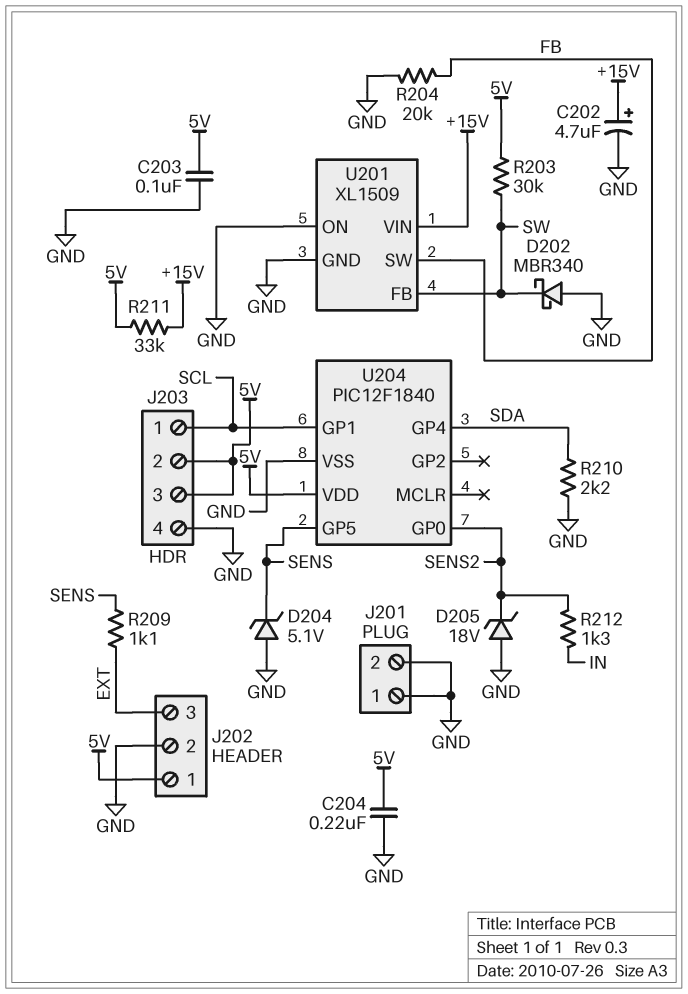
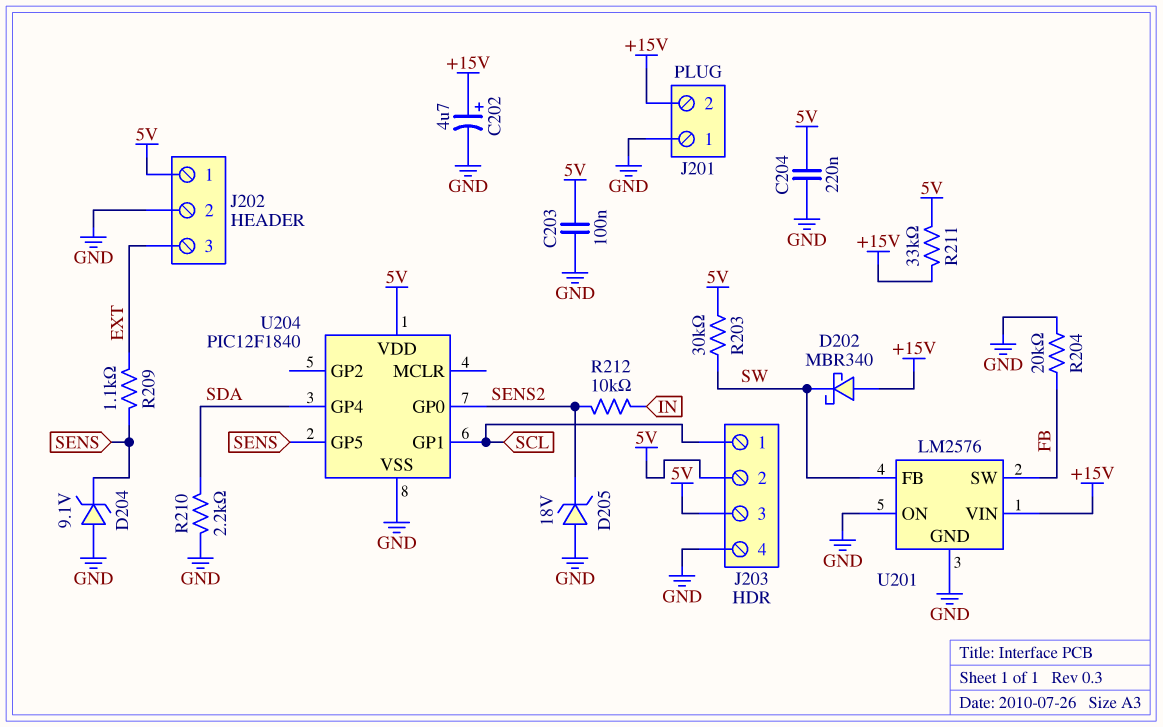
D202: schottky MBR340 (A GND, K SW) -> schottky MBR340 (A +15V, K SW)
D204: zener 5.1V (A GND, K SENS) -> zener 9.1V (A GND, K SENS)
J201 pin 2: GND -> +15V
R212: 1.3k (IN, SENS2) -> 10k (IN, SENS2)
U201: XL1509 -> LM2576

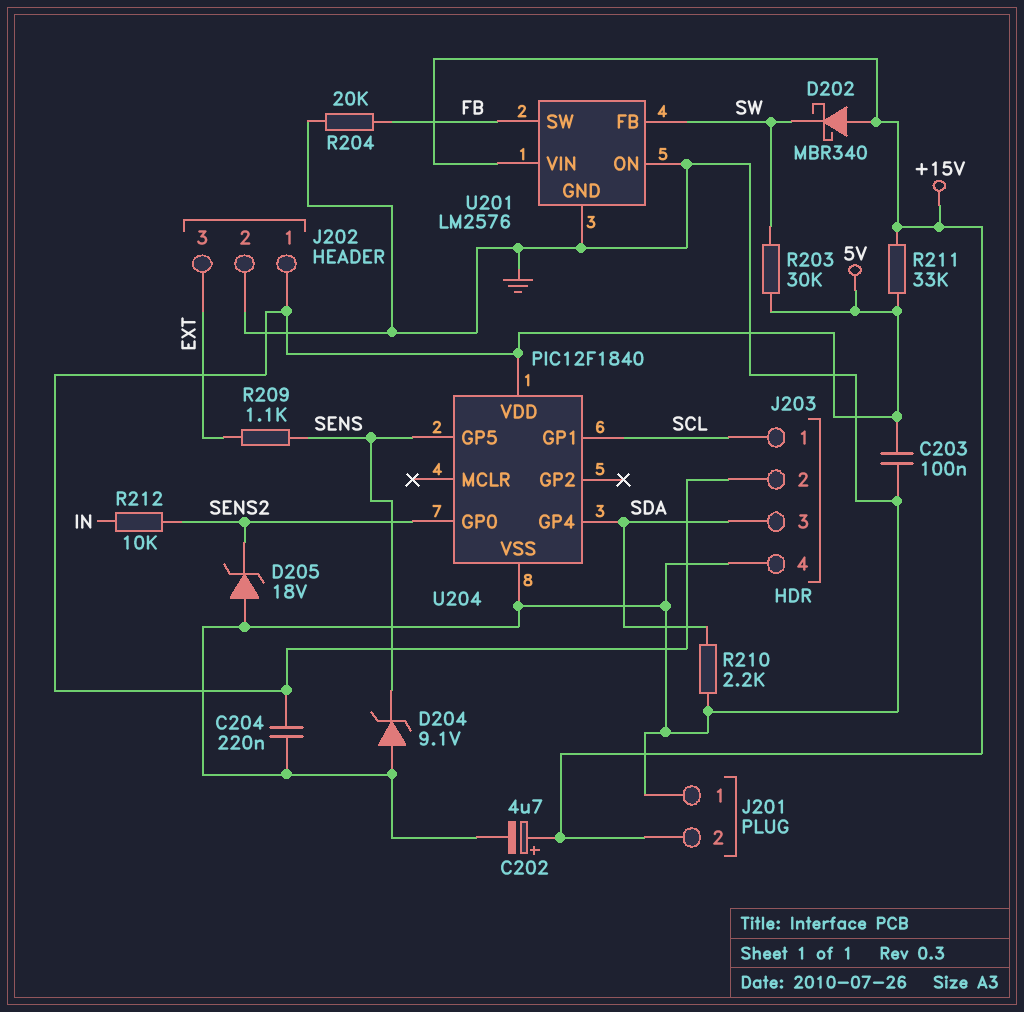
J203 pin 3: 5V -> SDA

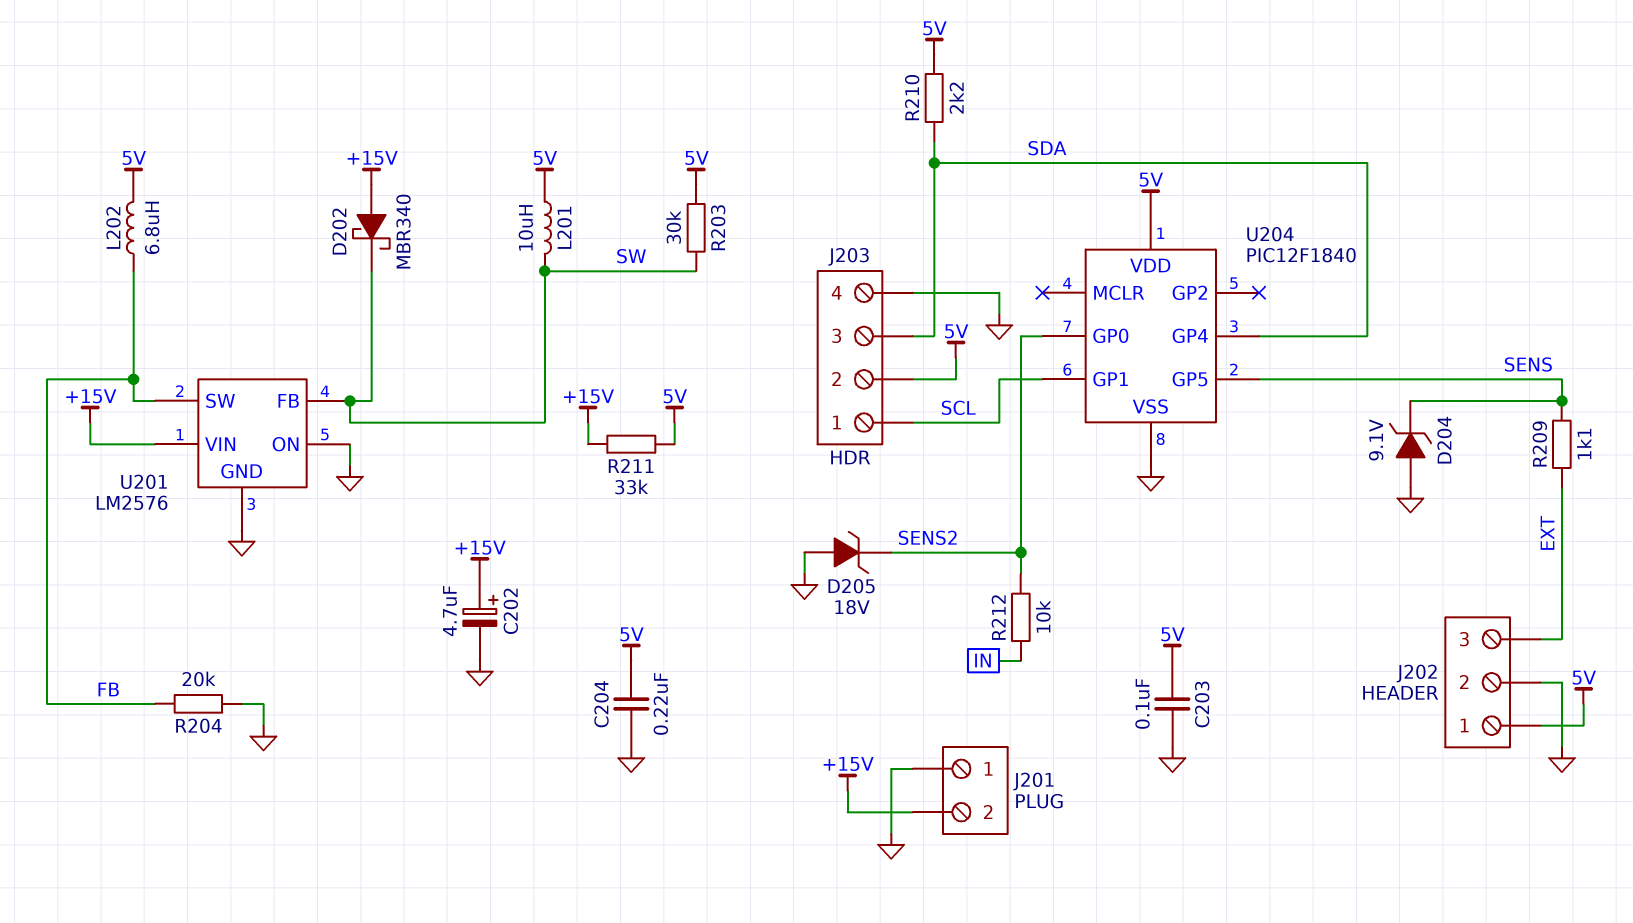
L201: none -> 10uH (5V, SW)
L202: none -> 6.8uH (5V, FB)
R210: 2.2k (GND, SDA) -> 2.2k (5V, SDA)

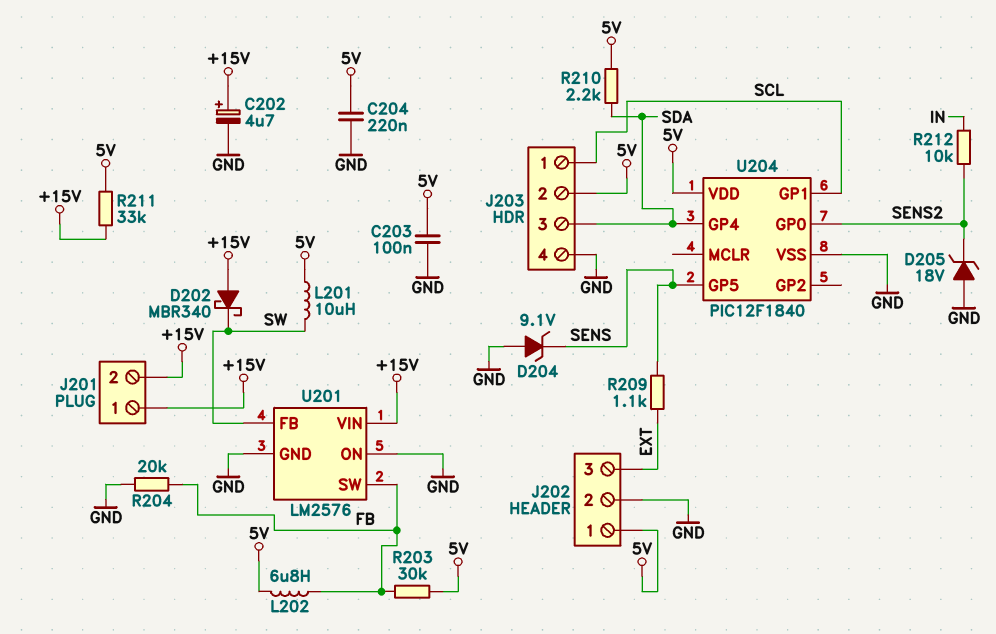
J201 pin 1: GND -> +15V
R203: 30k (5V, SW) -> 30k (5V, FB)

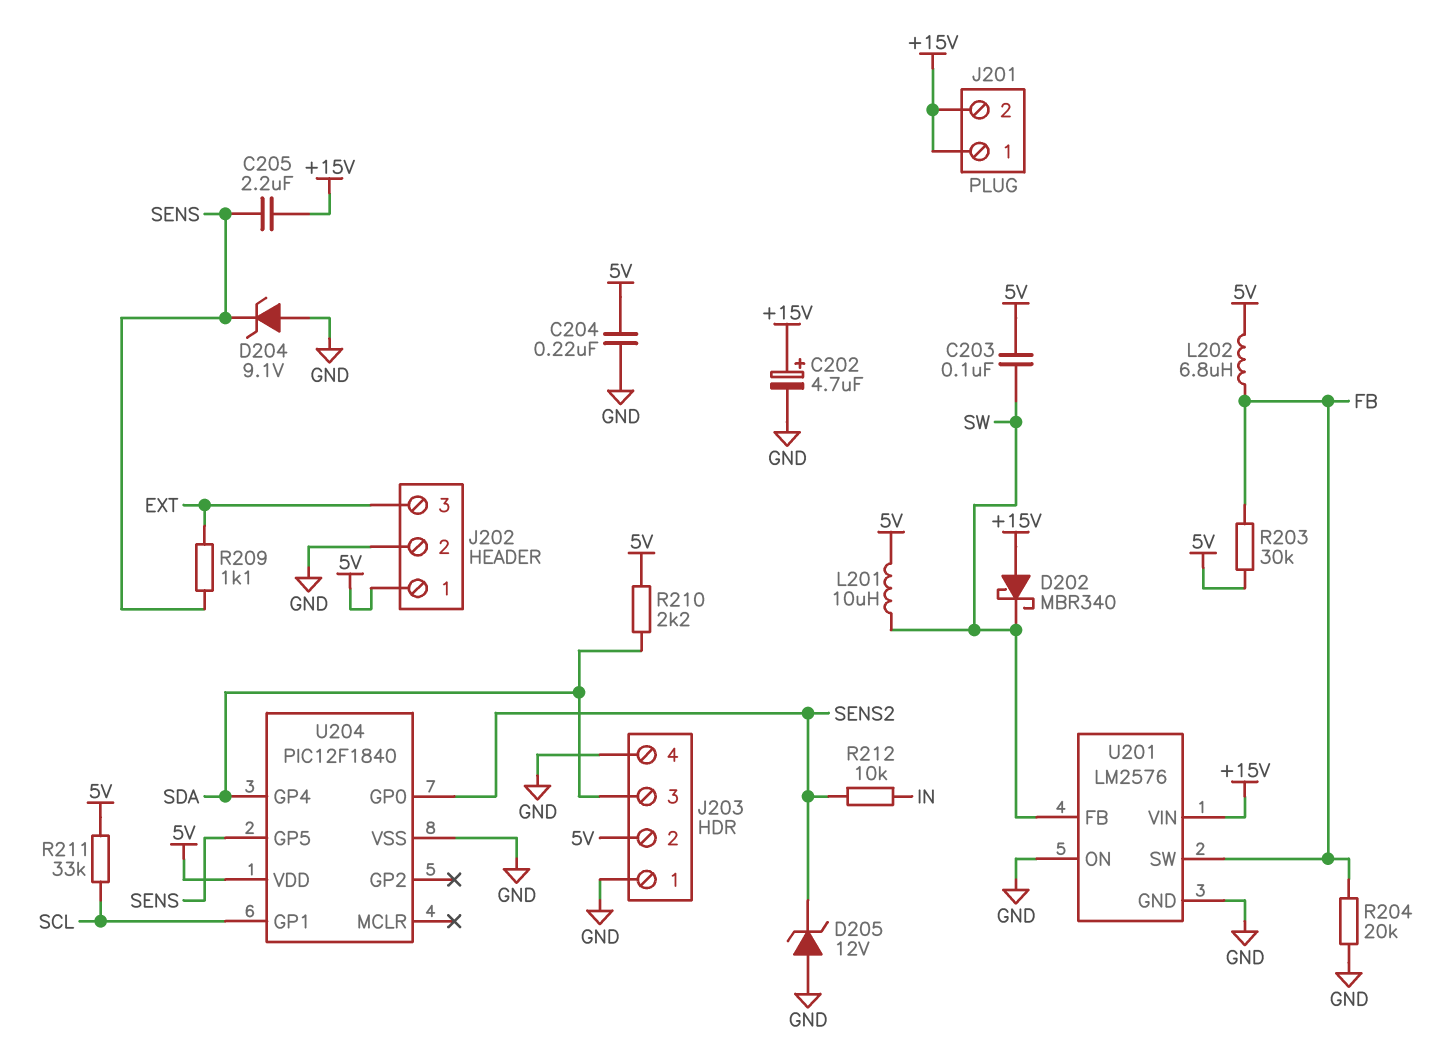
C203: 100nF (5V, GND) -> 100nF (5V, SW)
C205: none -> 2.2uF (+15V, SENS)
D205: zener 18V (A GND, K SENS2) -> zener 12V (A GND, K SENS2)
J203 pin 1: SCL -> GND
R211: 33k (+15V, 5V) -> 33k (5V, SCL)

